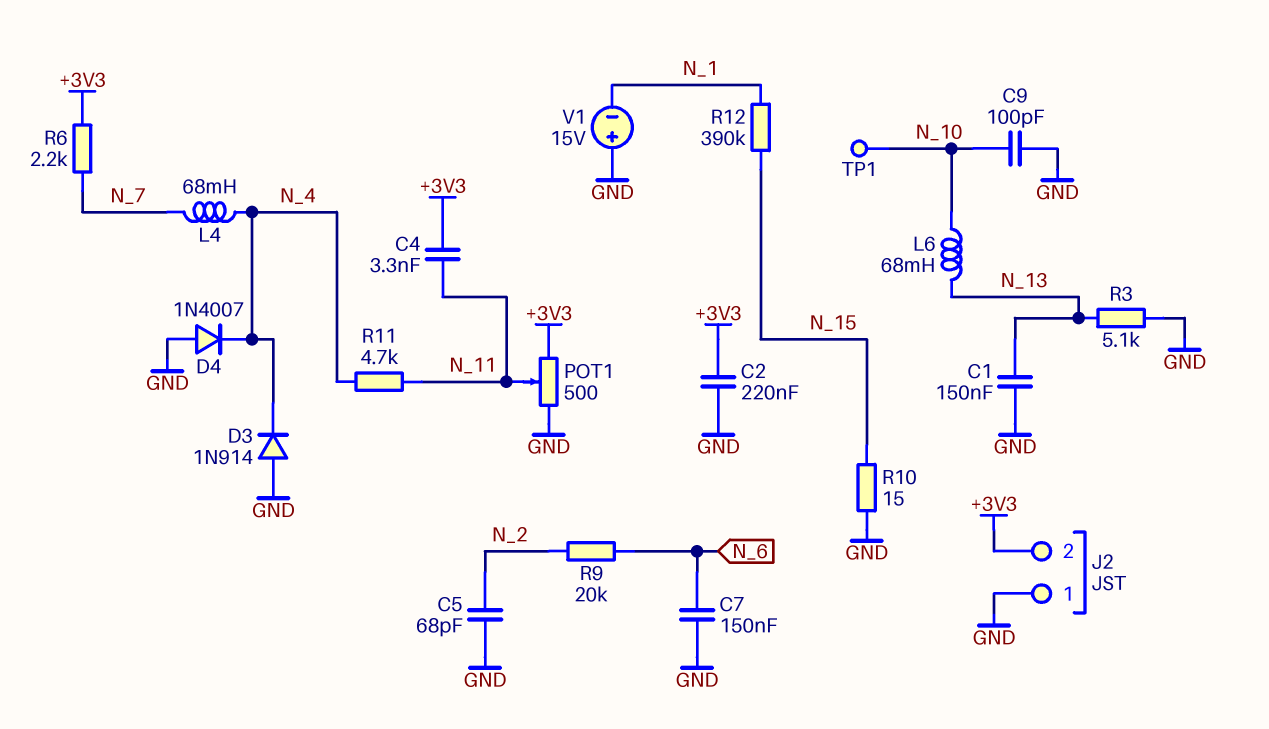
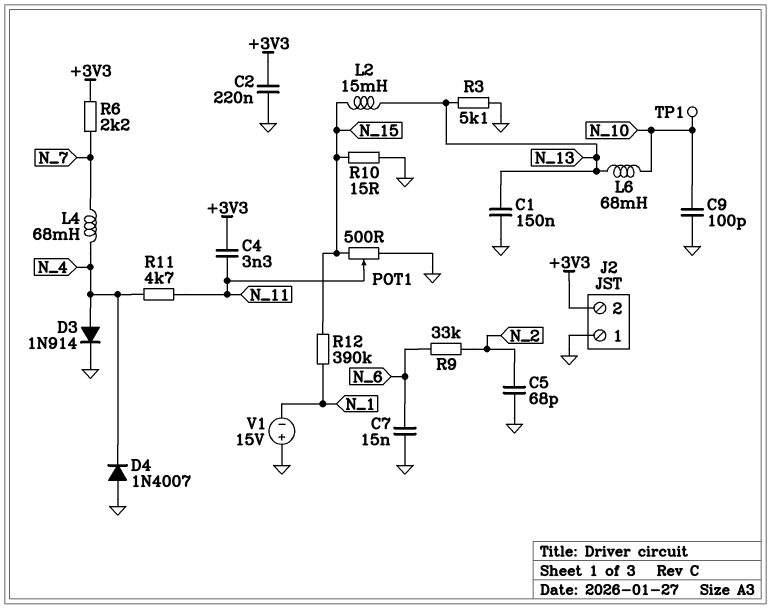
C7: 150nF (GND, N_6) -> 15nF (GND, N_6)
D3: diode 1N914 (A GND, K N_4) -> diode 1N914 (A N_4, K GND)
L2: none -> 15mH (N_13, N_15)
POT1: 500 (+3V3, GND, wiper N_11) -> 500 (GND, N_15, wiper N_11)
R9: 20k (N_2, N_6) -> 33k (N_2, N_6)

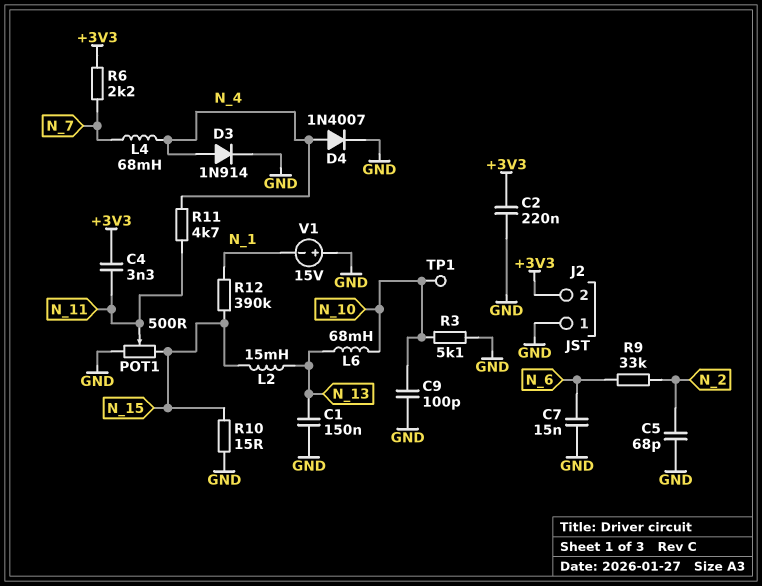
D4: diode 1N4007 (A GND, K N_4) -> diode 1N4007 (A N_4, K GND)
R3: 5.1k (GND, N_13) -> 5.1k (GND, N_10)

